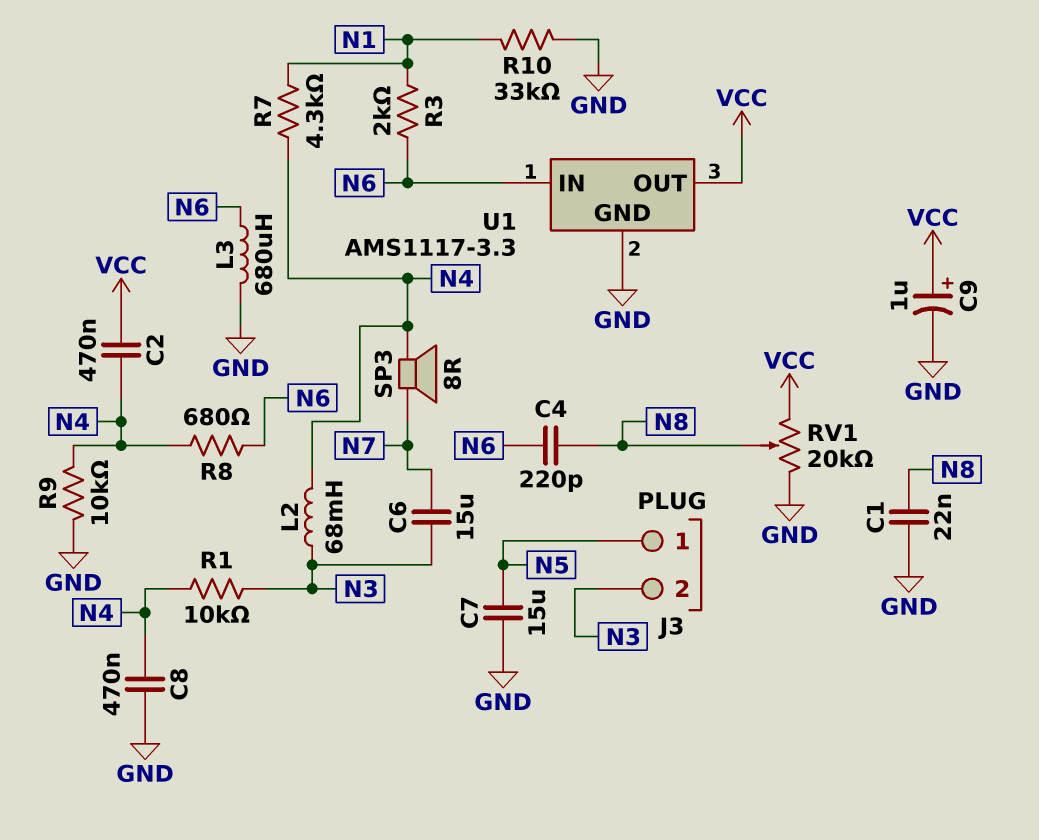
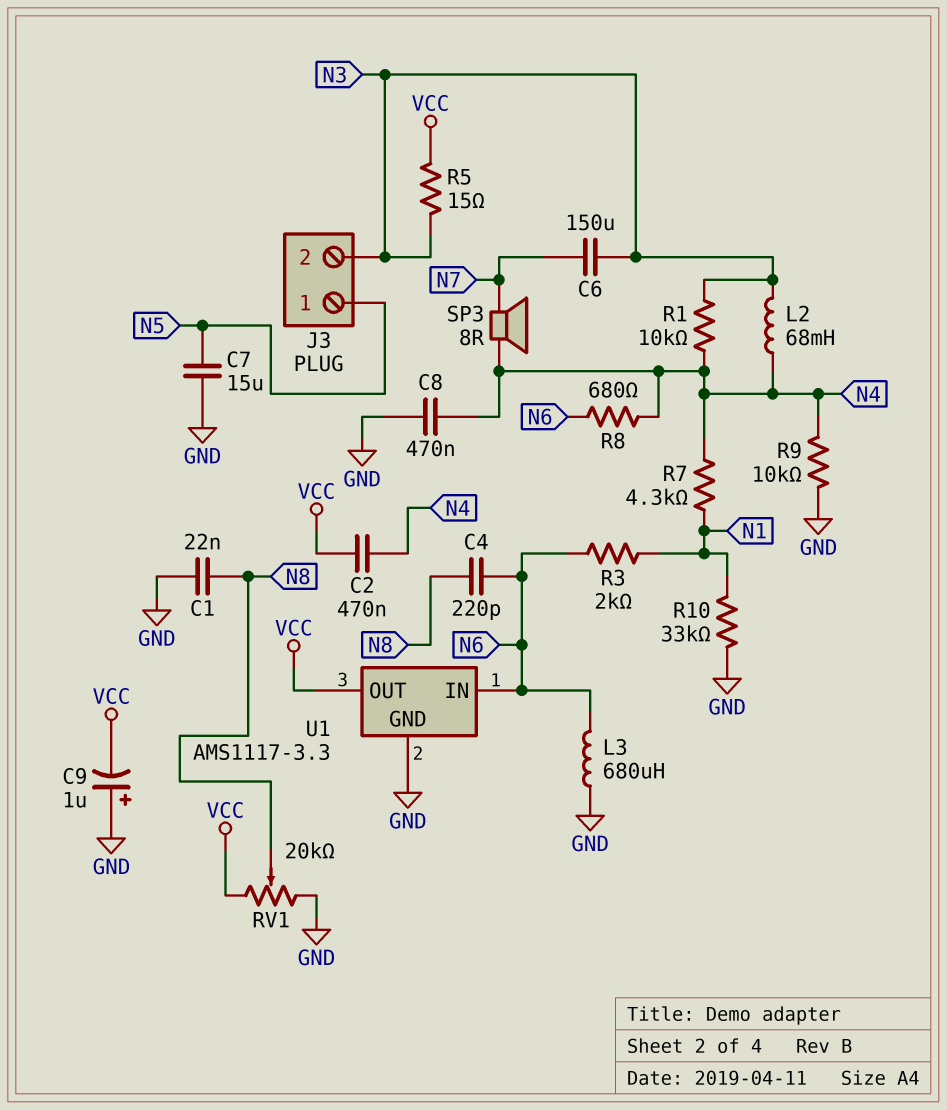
C6: 15uF (N3, N7) -> 150uF (N3, N7)
C9: 1uF (plus VCC, minus GND) -> 1uF (plus GND, minus VCC)
R5: none -> 15 (N3, VCC)

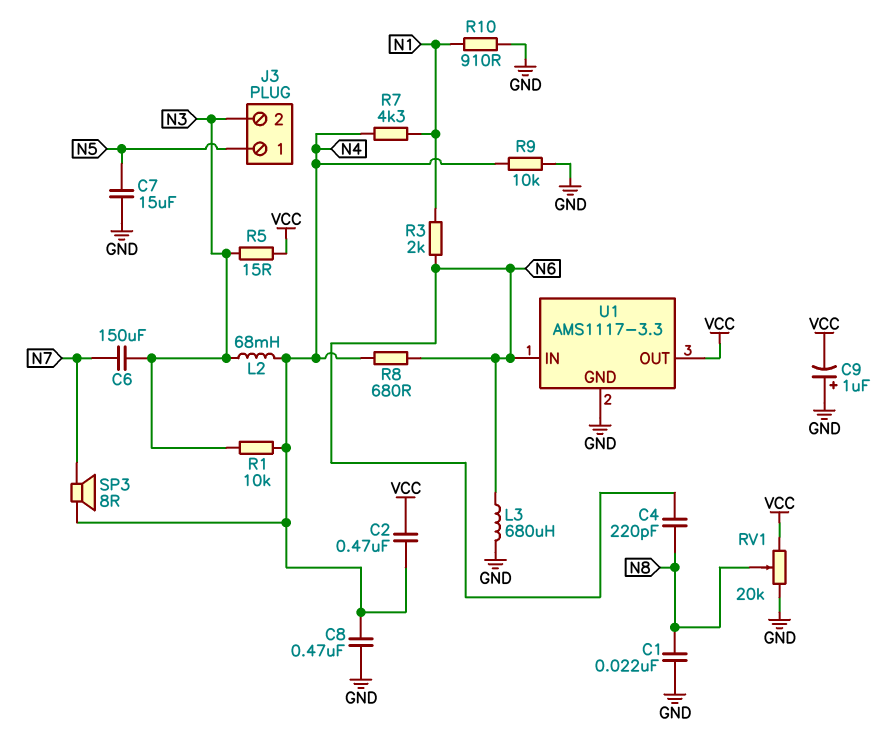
R10: 33k (GND, N1) -> 910 (GND, N1)

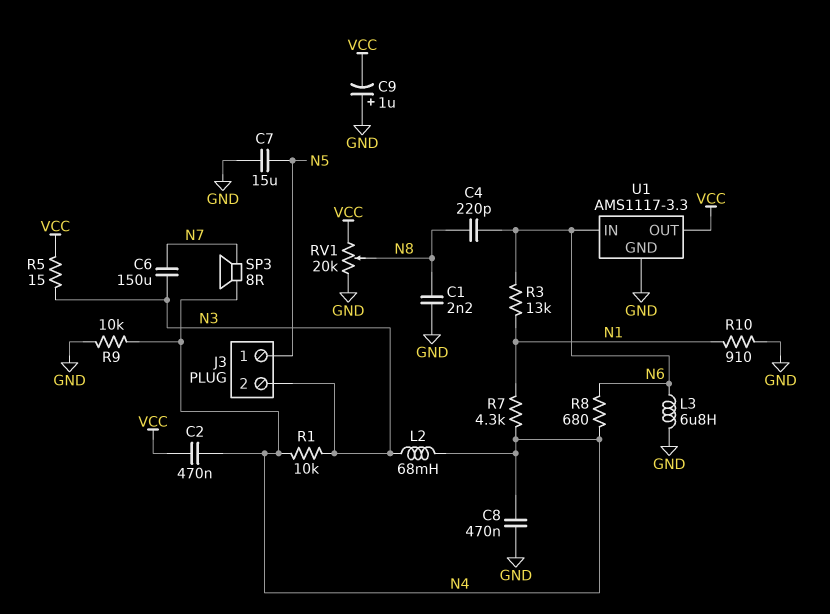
C1: 22nF (GND, N8) -> 2.2nF (GND, N8)
L3: 680uH (GND, N6) -> 6.8uH (GND, N6)
R3: 2k (N1, N6) -> 13k (N1, N6)

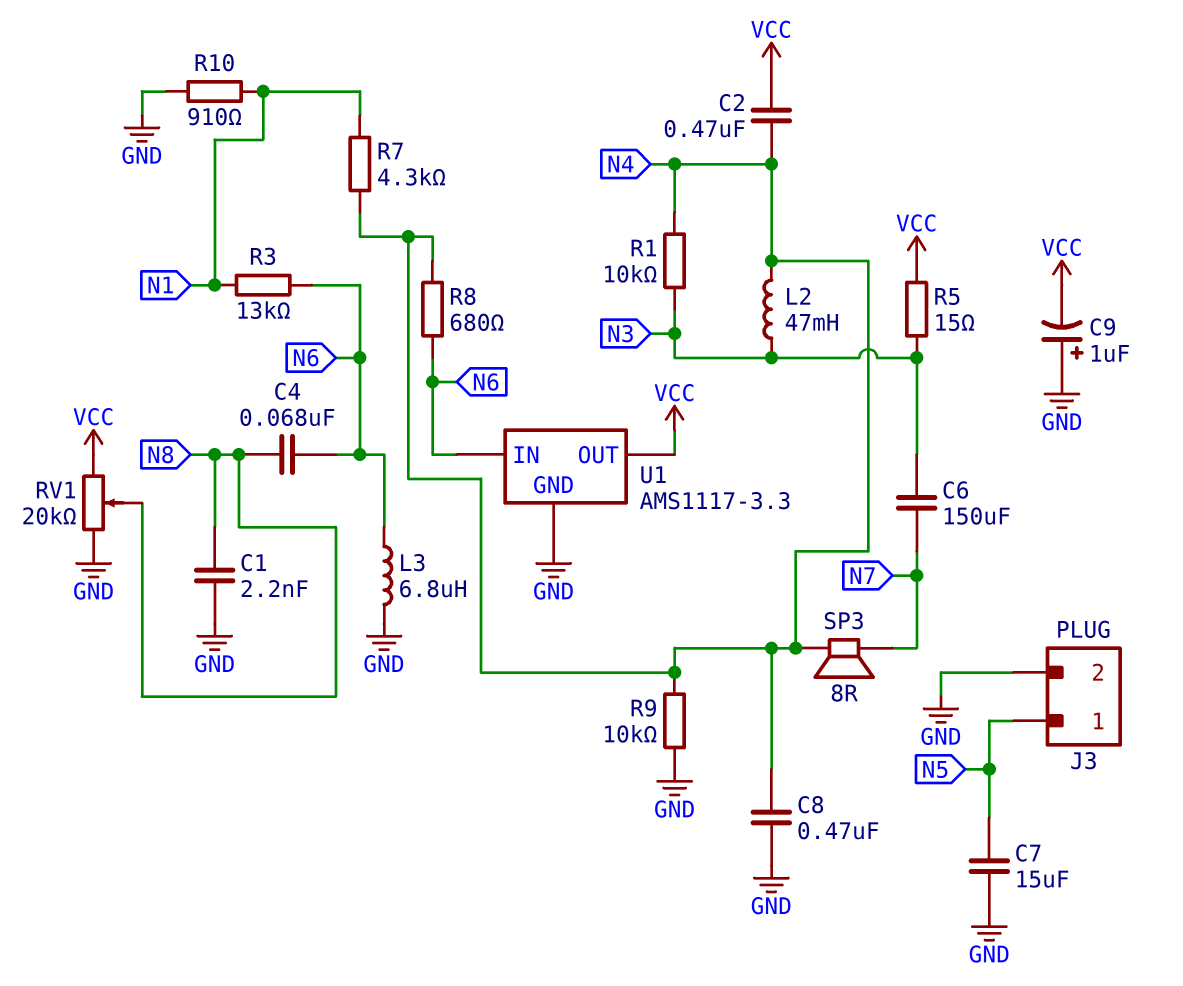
C4: 220pF (N6, N8) -> 68nF (N6, N8)
J3 pin 2: N3 -> GND
L2: 68mH (N3, N4) -> 47mH (N3, N4)

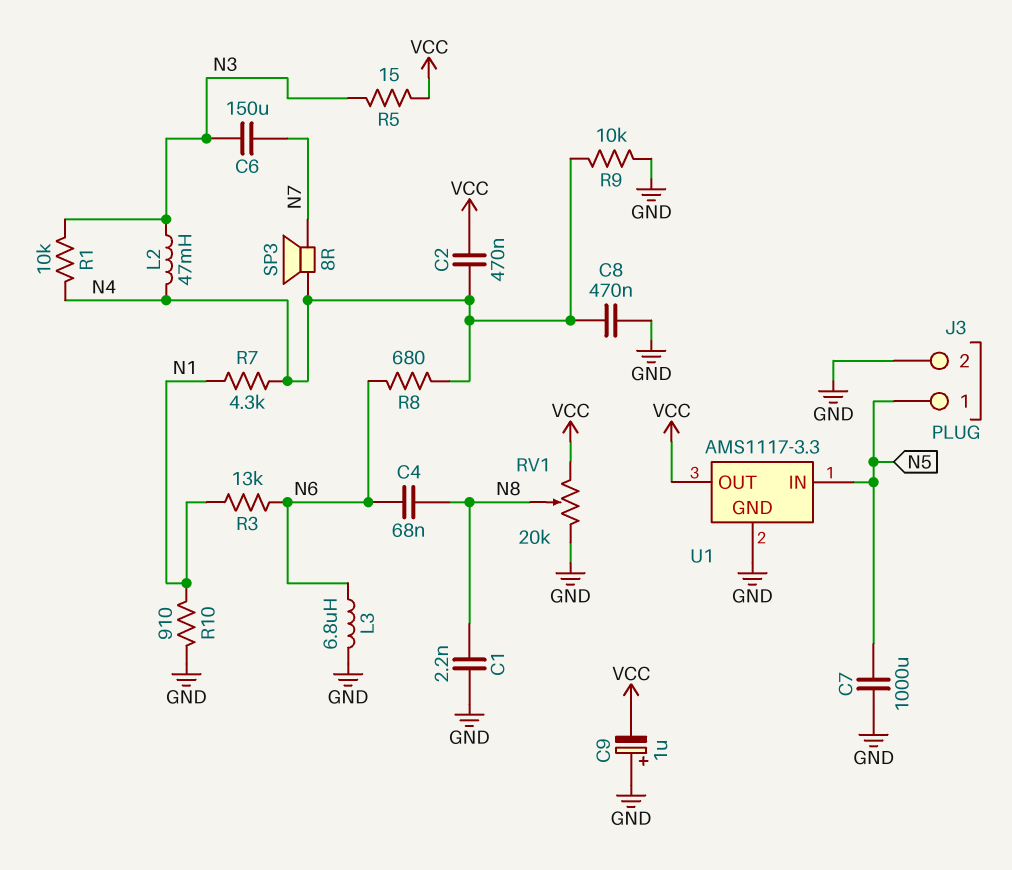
C7: 15uF (GND, N5) -> 1000uF (GND, N5)
U1 pin IN: N6 -> N5

